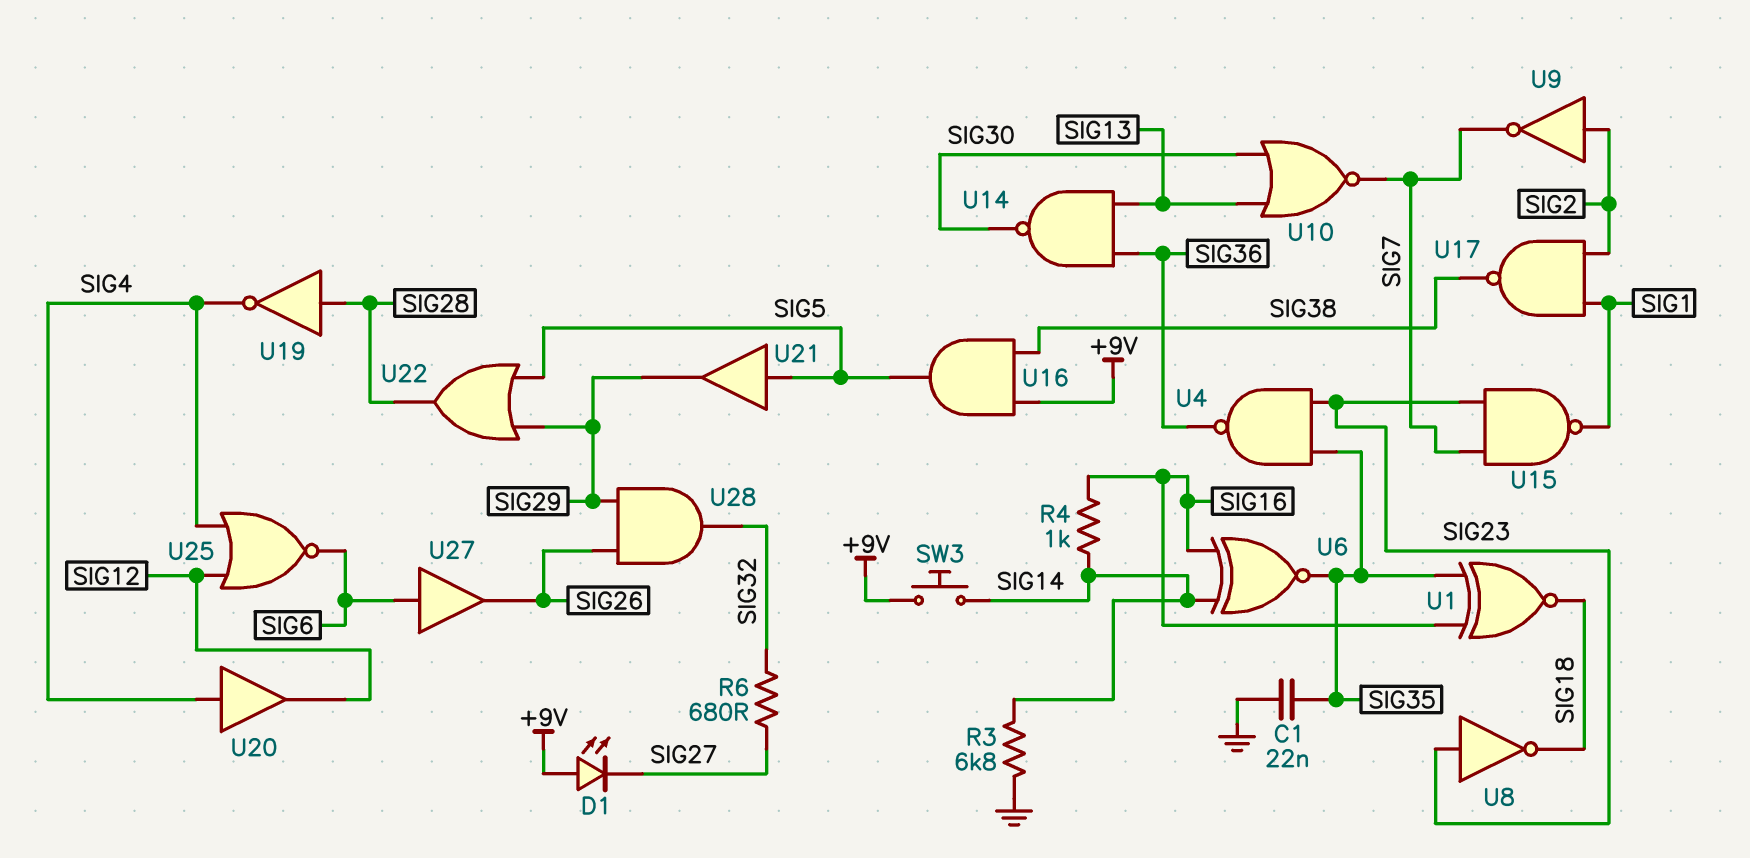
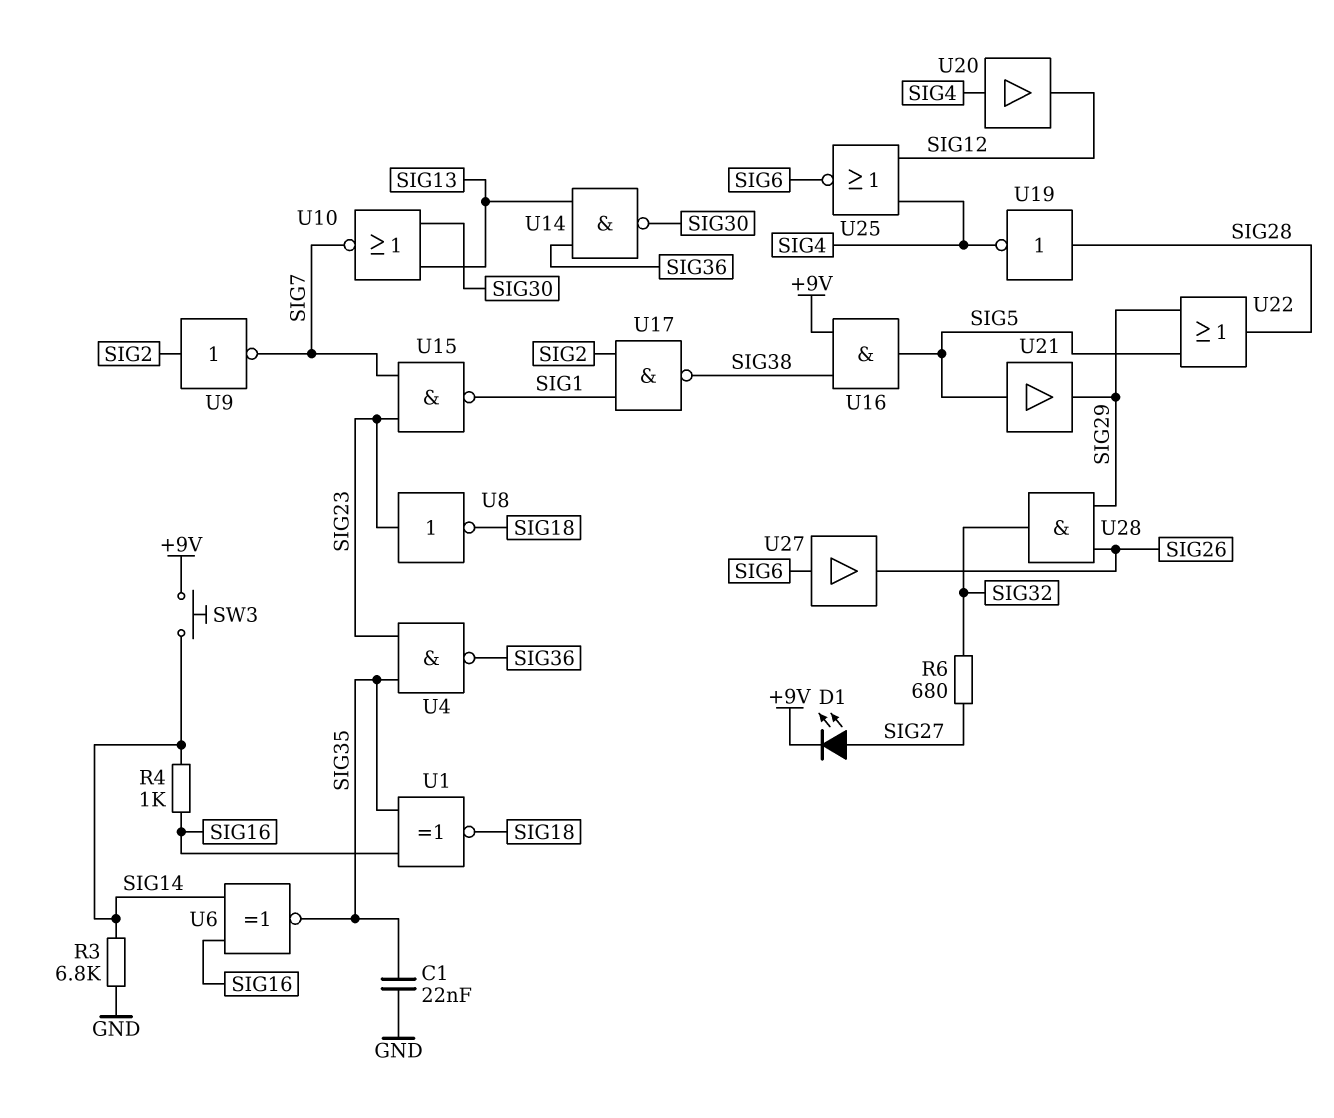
D1: LED (A +9V, K SIG27) -> LED (A SIG27, K +9V)

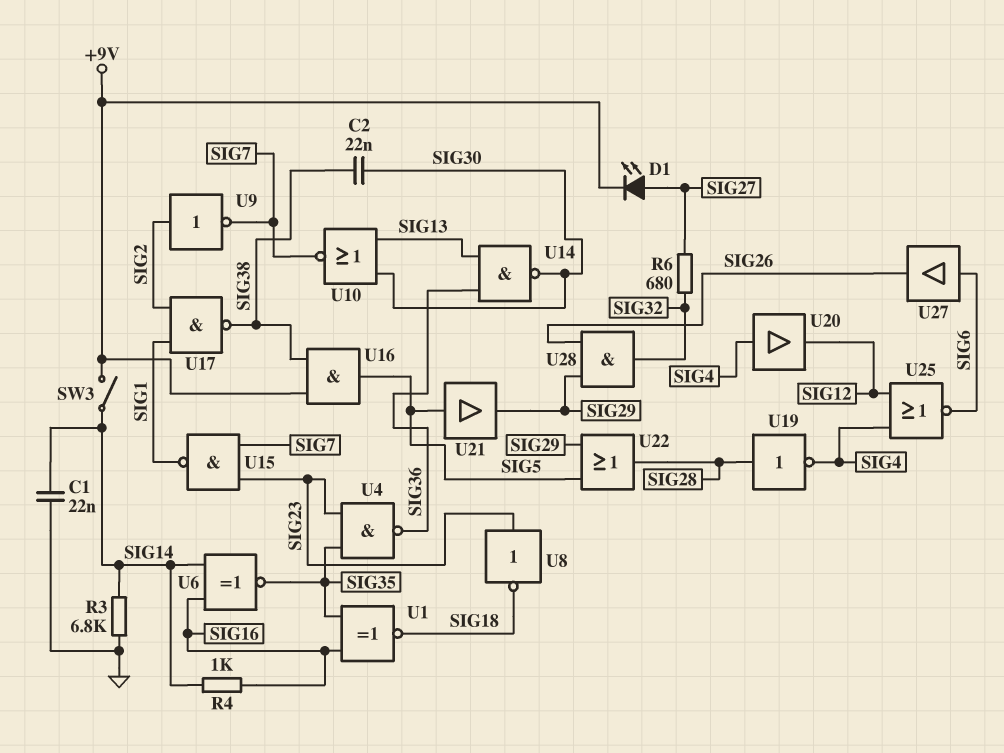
C1: 22nF (GND, SIG35) -> 22nF (GND, SIG14)
C2: none -> 22nF (SIG30, SIG38)
SW3: button (+9V, SIG14) -> switch (+9V, SIG14)

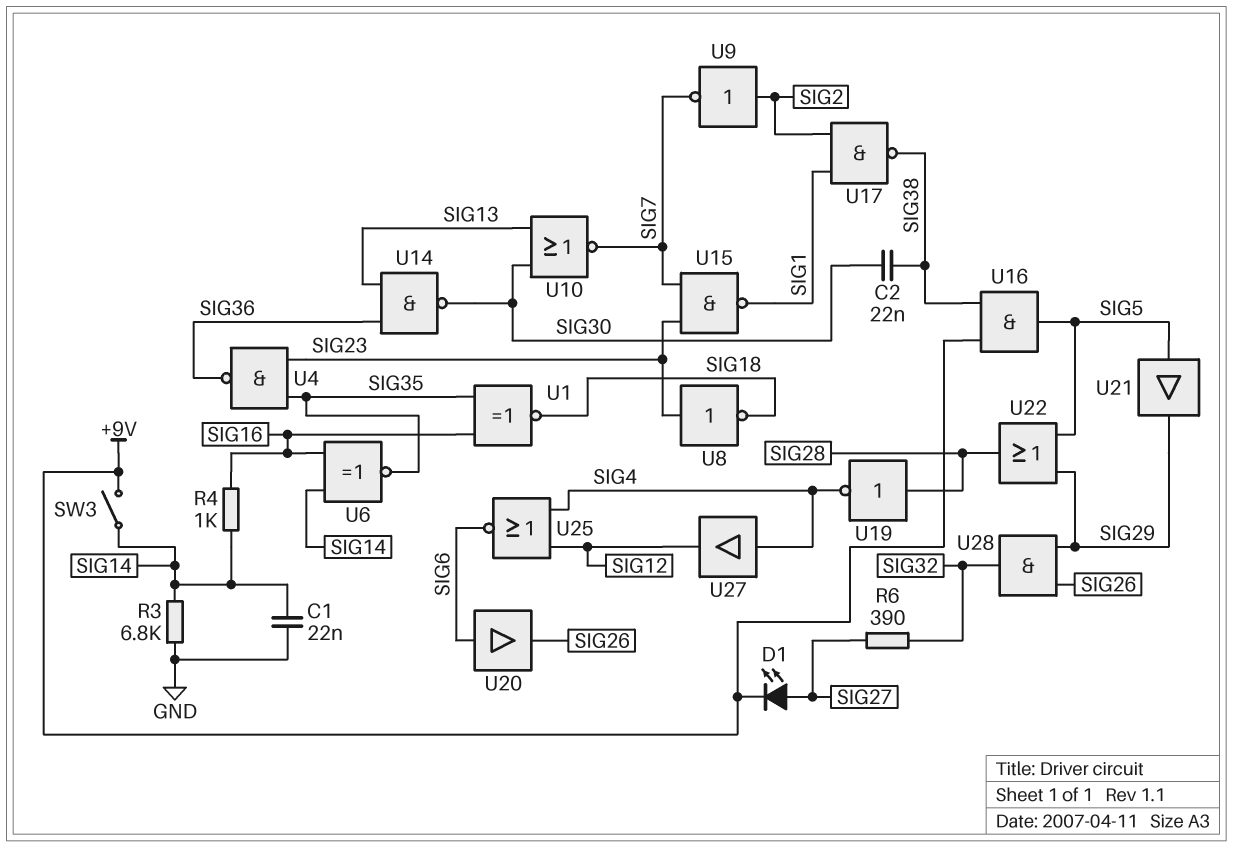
R6: 680 (SIG27, SIG32) -> 390 (SIG27, SIG32)
U20: buffer (in SIG4, out SIG12) -> buffer (in SIG6, out SIG26)
U27: buffer (in SIG6, out SIG26) -> buffer (in SIG4, out SIG12)

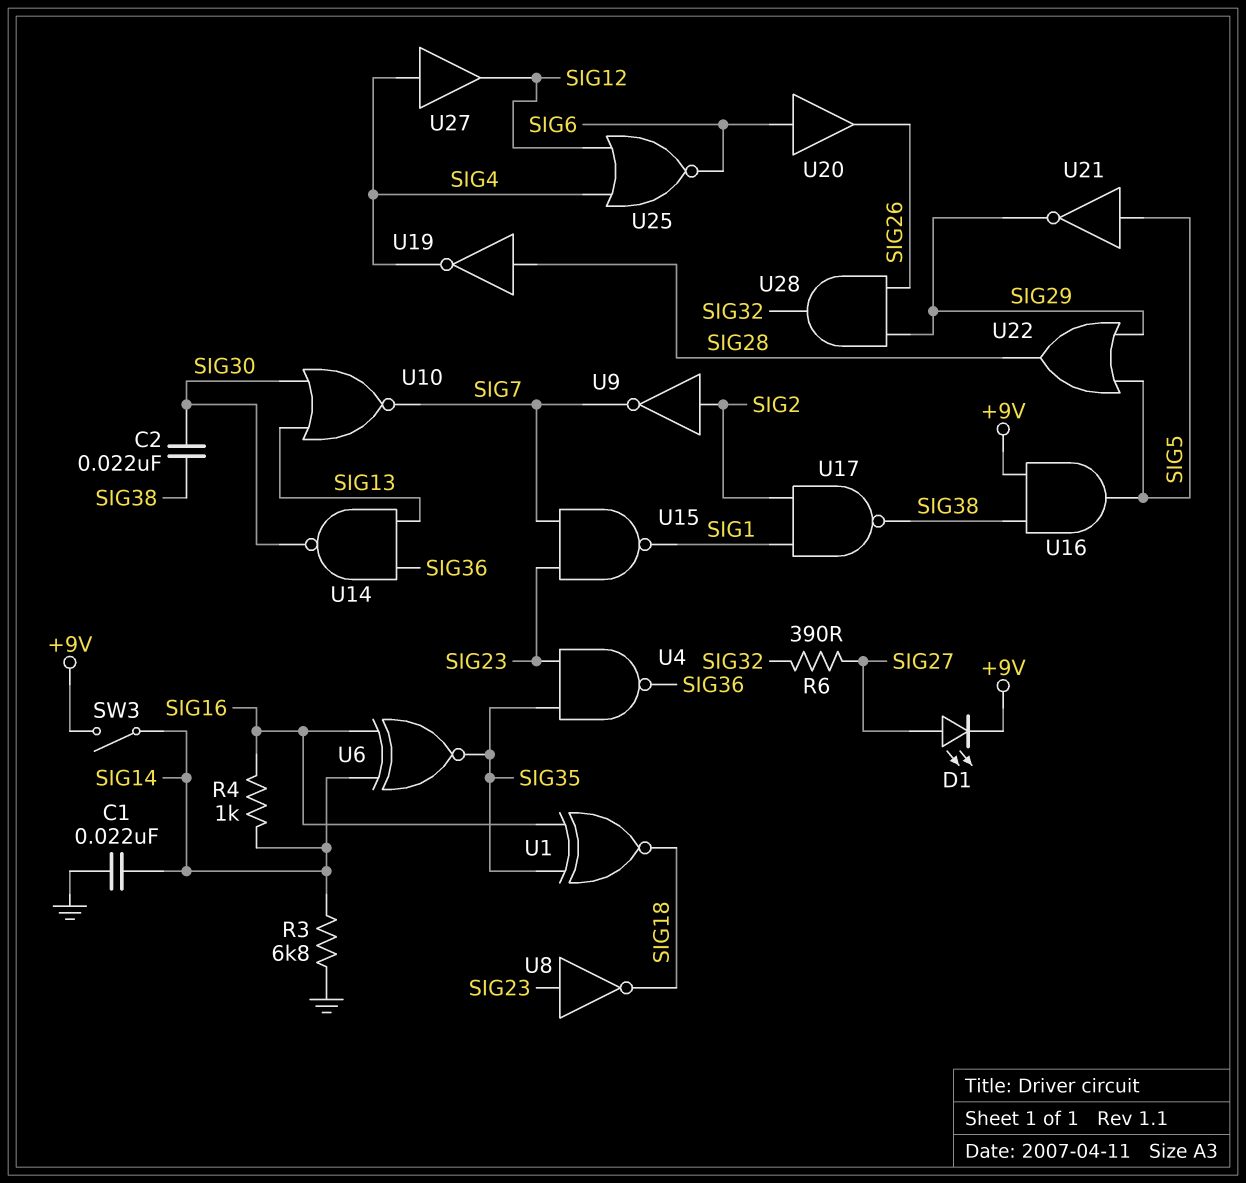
U21: buffer (in SIG5, out SIG29) -> NOT (in SIG5, out SIG29)

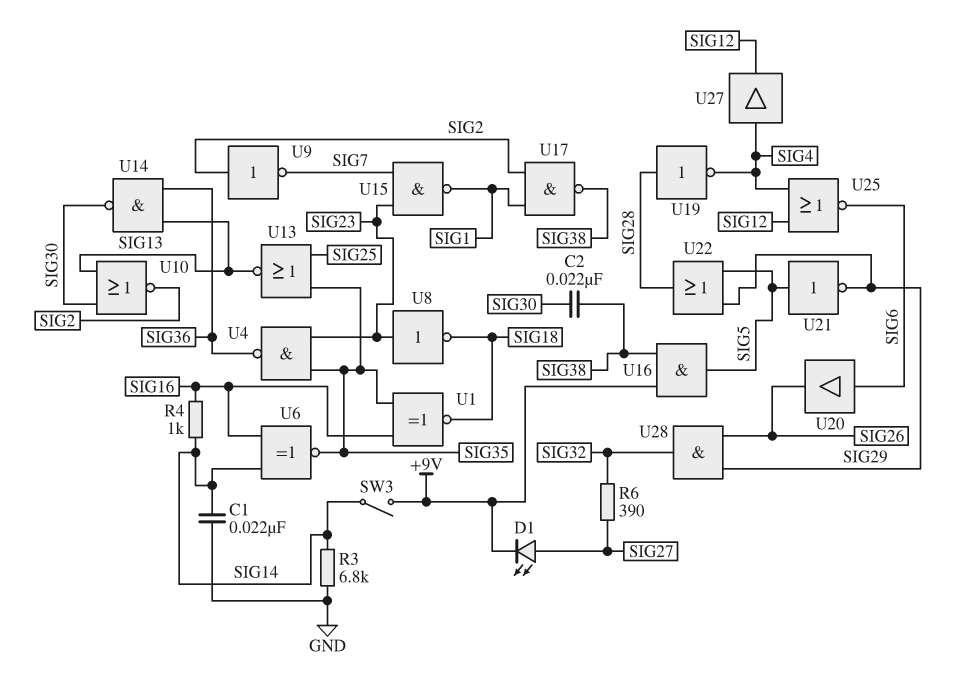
U10: NOR (in SIG13, in SIG30, out SIG7) -> NOR (in SIG13, in SIG30, out SIG2)
U13: none -> NOR (in SIG25, in SIG35, out SIG13)

